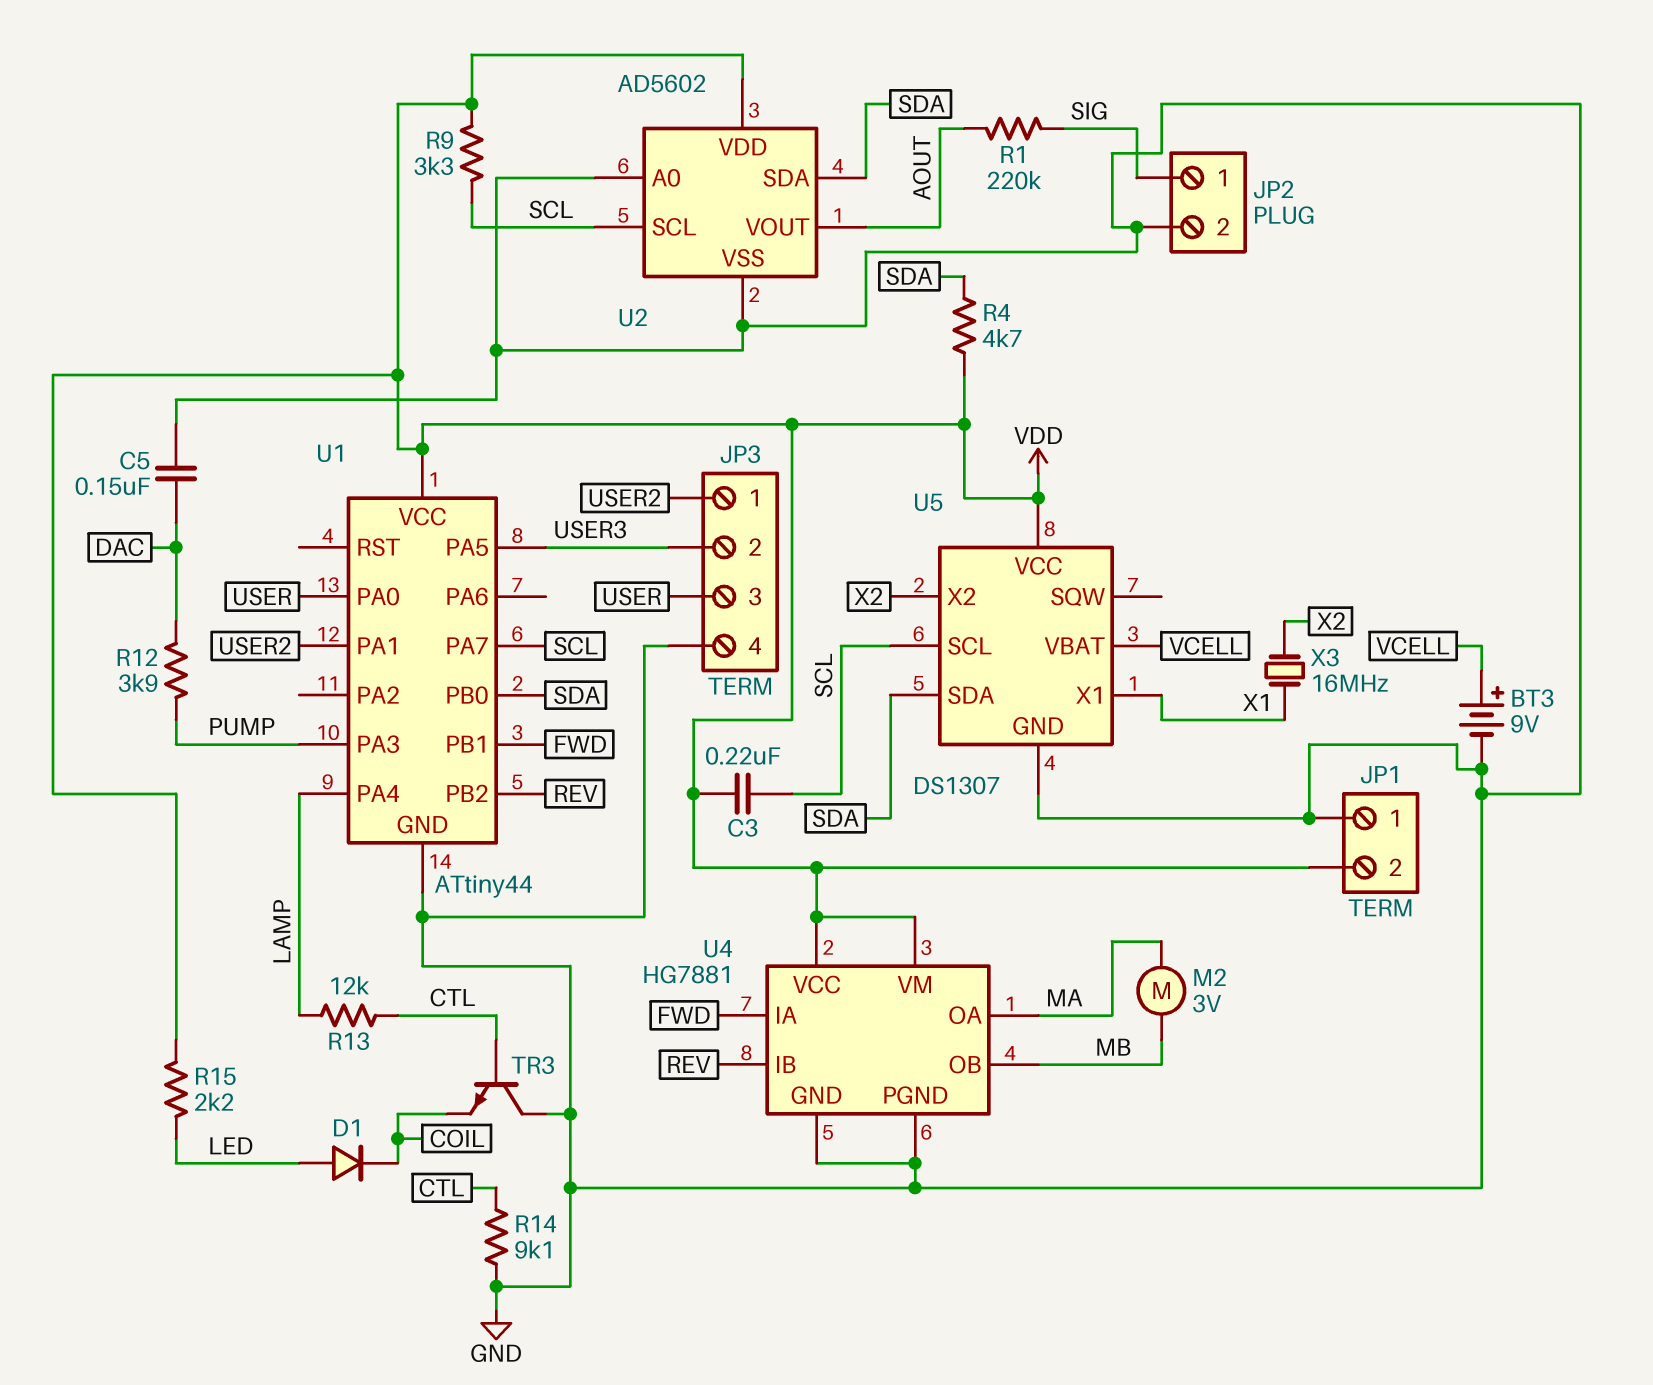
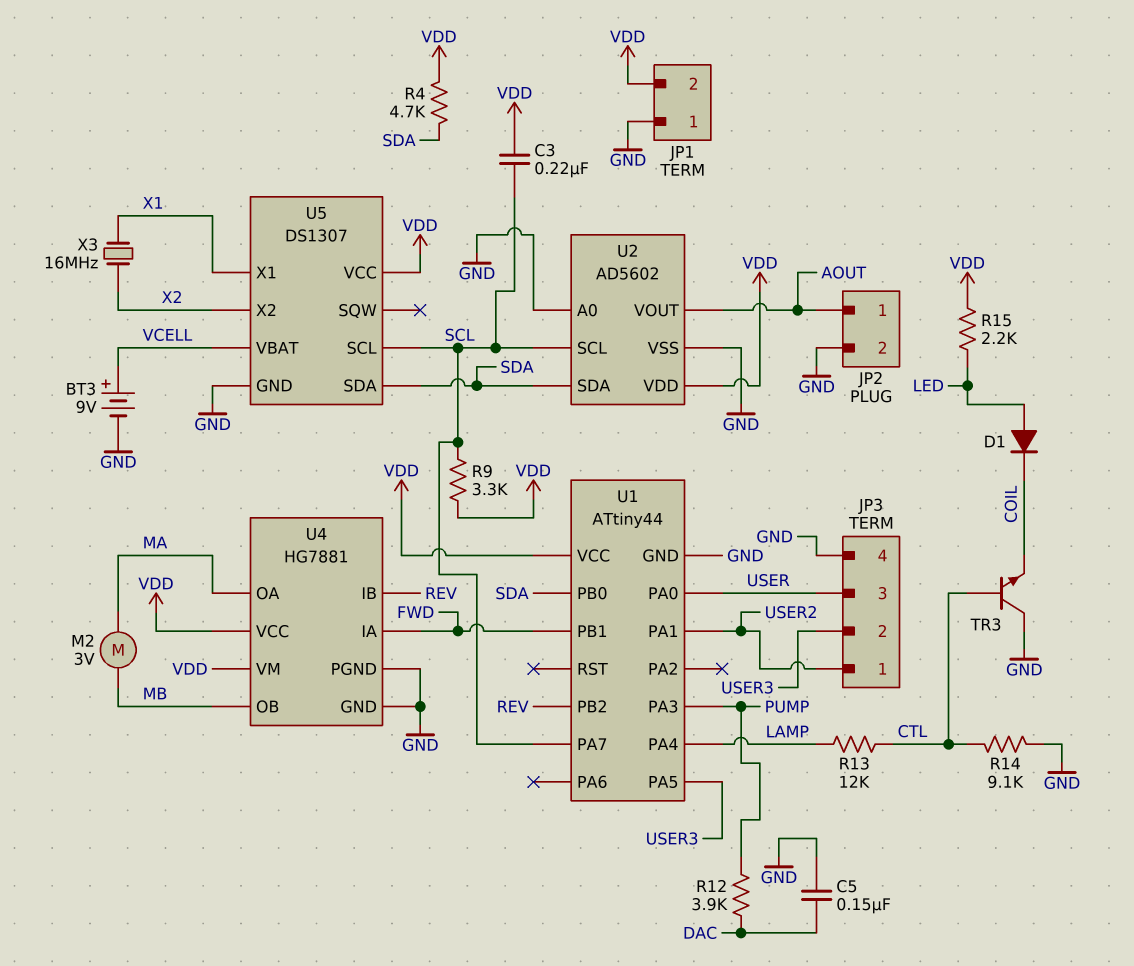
JP2 pin 1: SIG -> AOUT
R1: 220k (AOUT, SIG) -> none

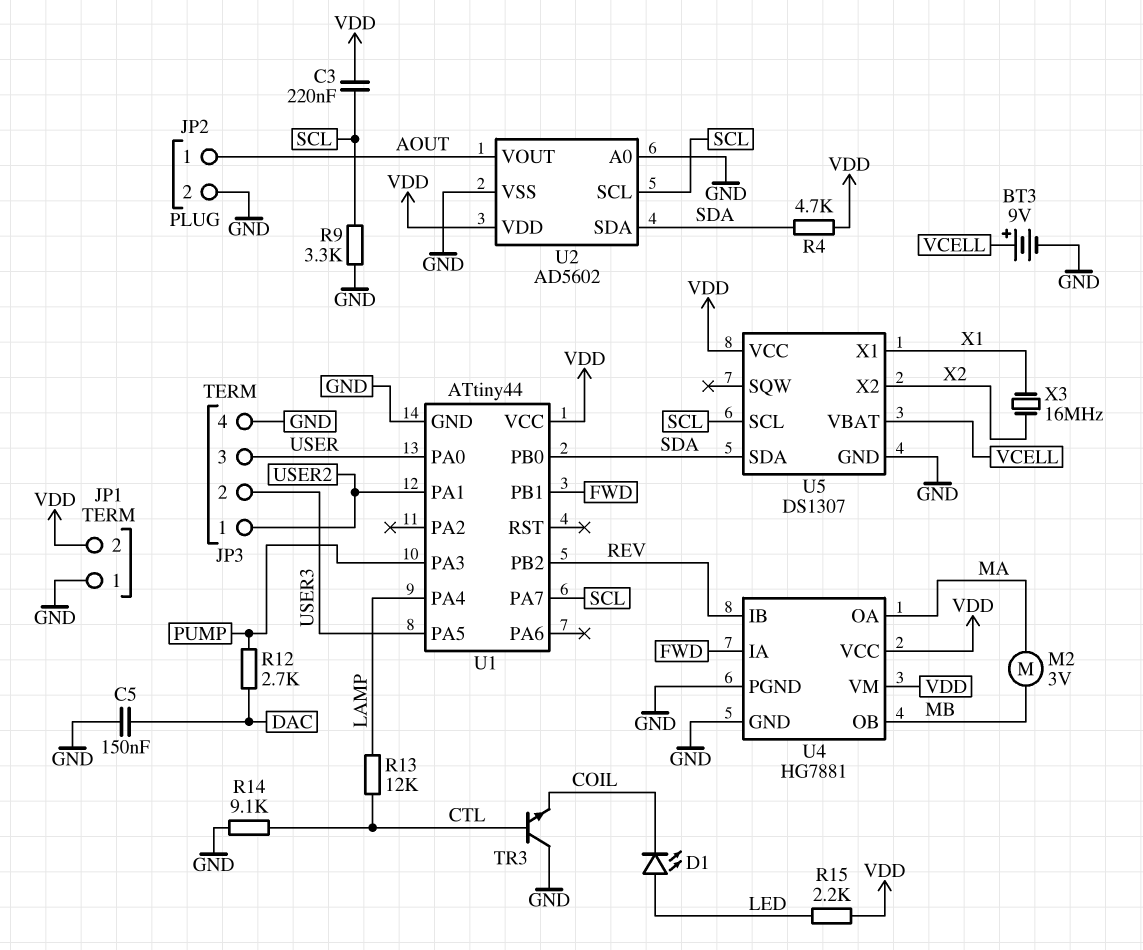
D1: diode (A LED, K COIL) -> LED (A LED, K COIL)
R9: 3.3k (SCL, VDD) -> 3.3k (GND, SCL)
R12: 3.9k (DAC, PUMP) -> 2.7k (DAC, PUMP)

